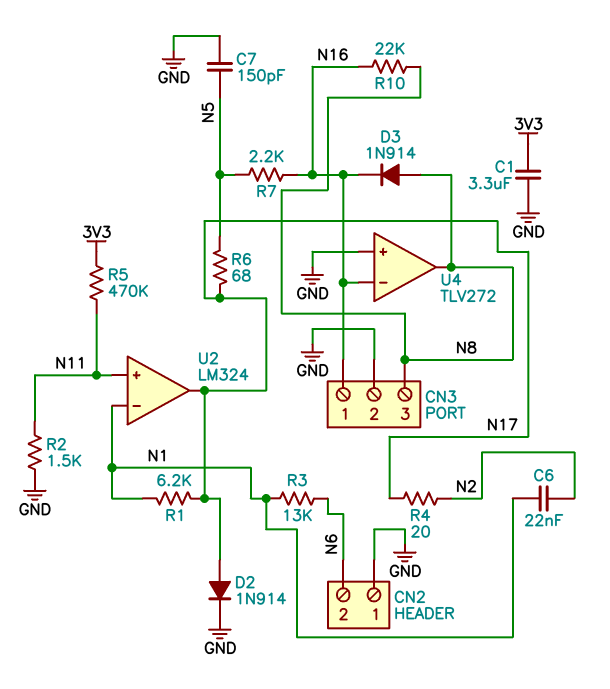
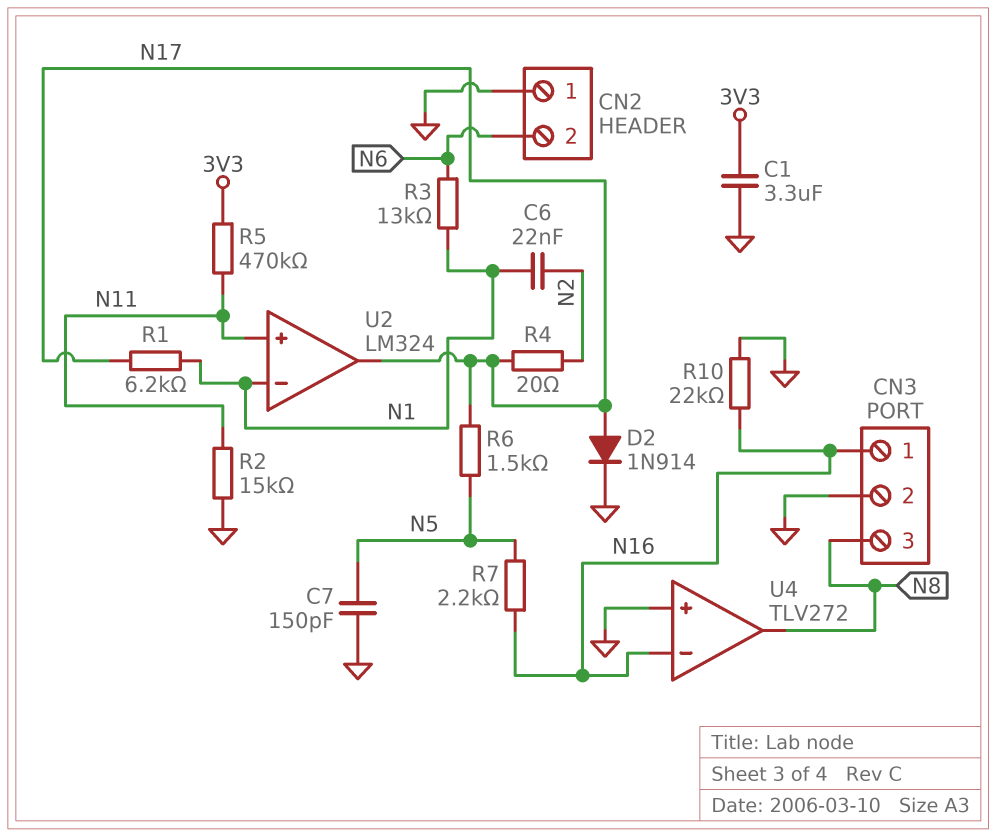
D3: diode 1N914 (A N8, K N16) -> none
R2: 1.5k (GND, N11) -> 15k (GND, N11)
R6: 68 (N5, N17) -> 1.5k (N5, N17)
R10: 22k (N8, N16) -> 22k (GND, N16)

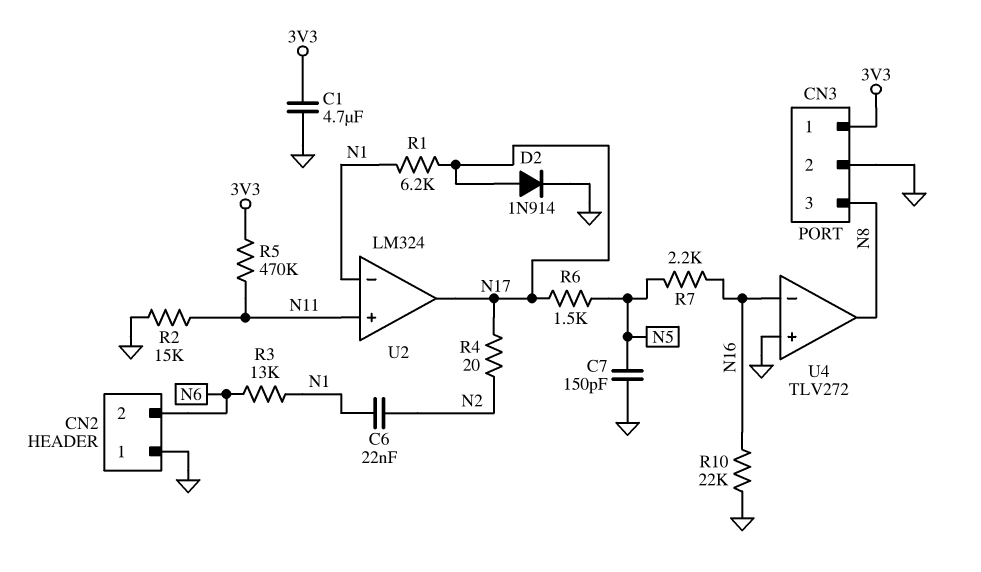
C1: 3.3uF (3V3, GND) -> 4.7uF (3V3, GND)
CN3 pin 1: N16 -> 3V3

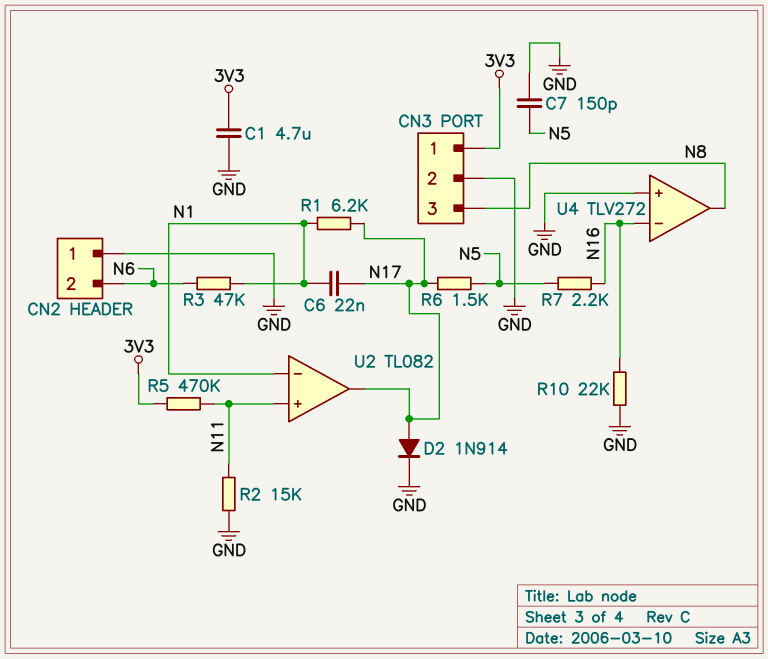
C6: 22nF (N1, N2) -> 22nF (N1, N17)
R3: 13k (N1, N6) -> 47k (N1, N6)
R4: 20 (N2, N17) -> none
U2: LM324 -> TL082

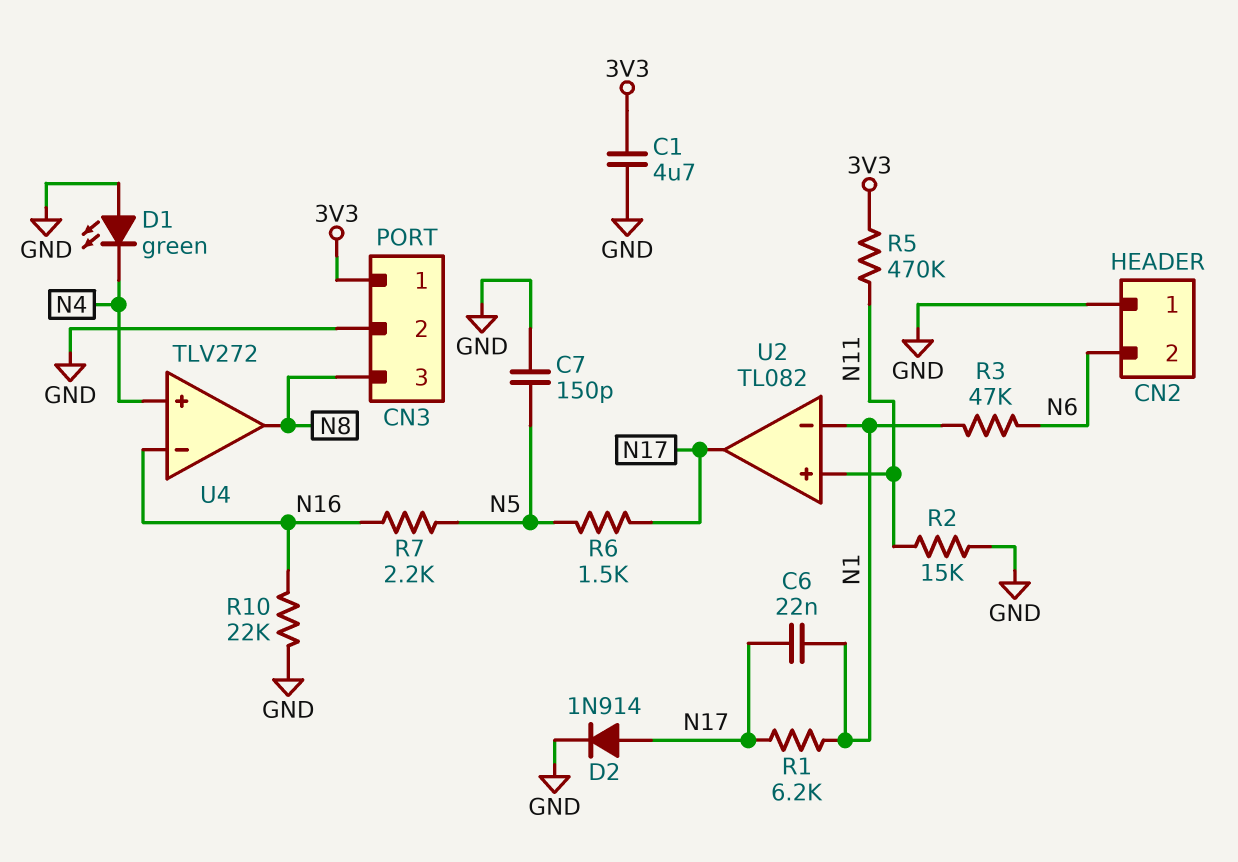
D1: none -> LED green (A GND, K N4)
U4 pin in+: GND -> N4

